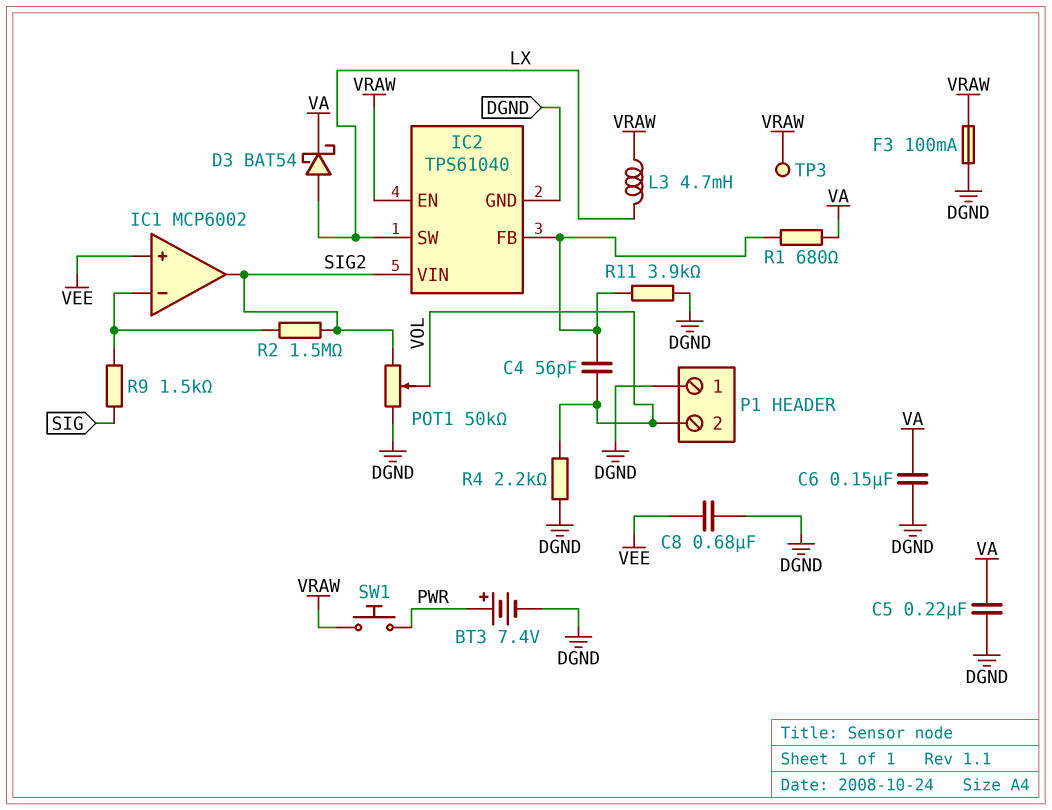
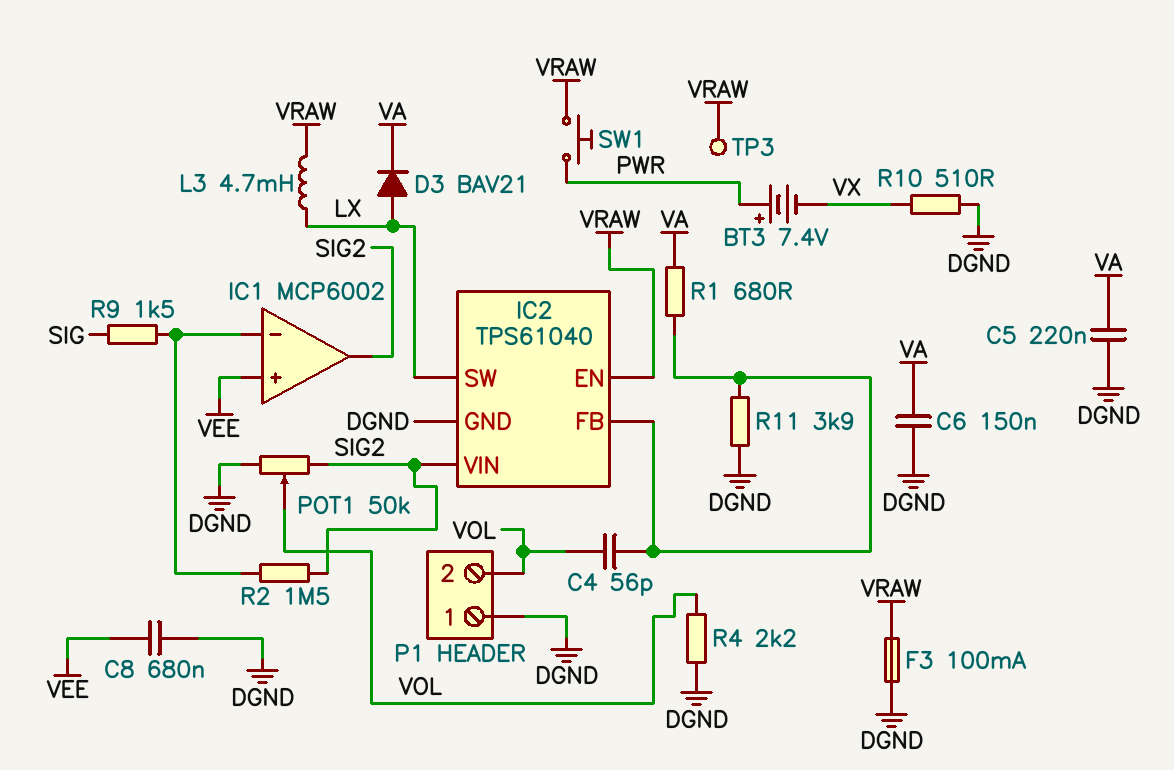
BT3: 7.4V (plus PWR, minus DGND) -> 7.4V (plus PWR, minus VX)
D3: schottky BAT54 (A LX, K VA) -> diode BAV21 (A LX, K VA)
R10: none -> 510 (DGND, VX)

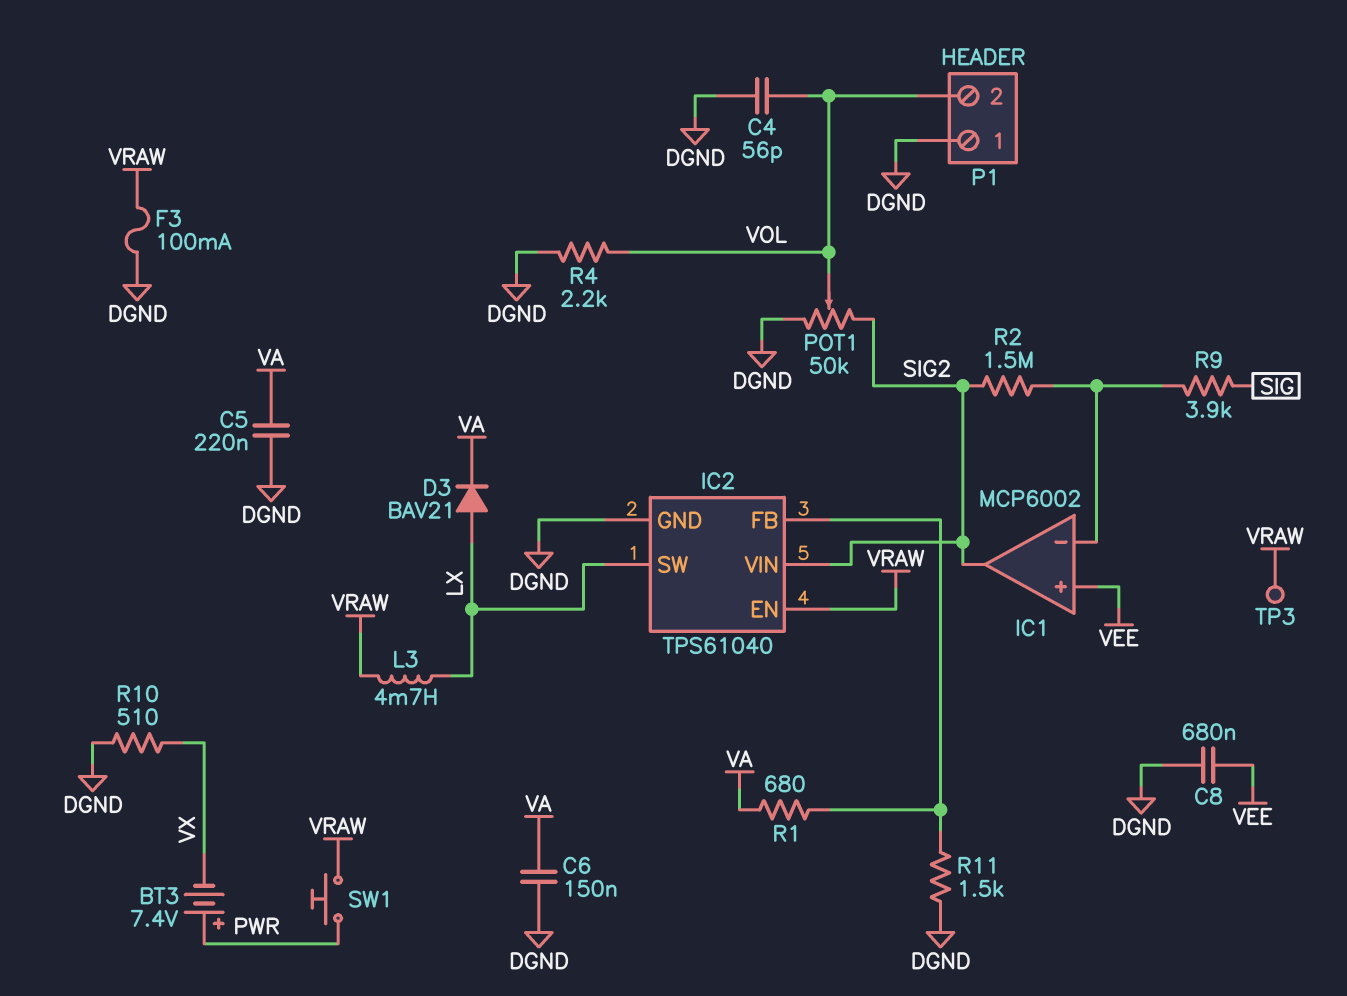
C4: 56pF (IC2/FB, VOL) -> 56pF (DGND, VOL)
R9: 1.5k (IC1/in-, SIG) -> 3.9k (IC1/in-, SIG)
R11: 3.9k (DGND, IC2/FB) -> 1.5k (DGND, IC2/FB)

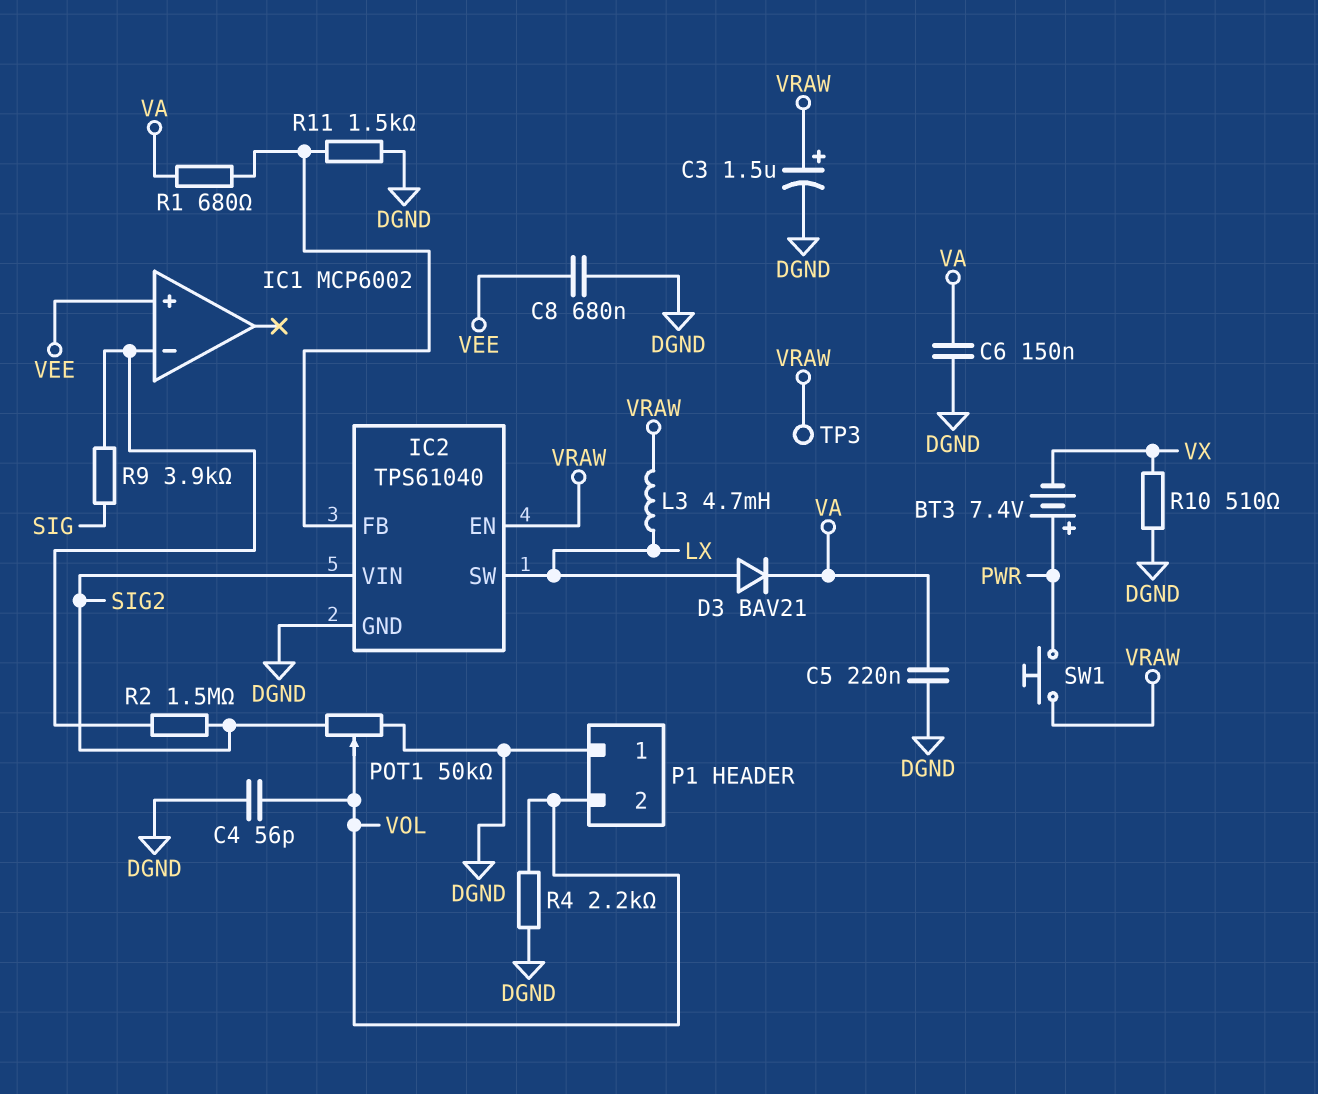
C3: none -> 1.5uF (plus VRAW, minus DGND)
F3: 100mA (DGND, VRAW) -> none
IC1 pin out: SIG2 -> none

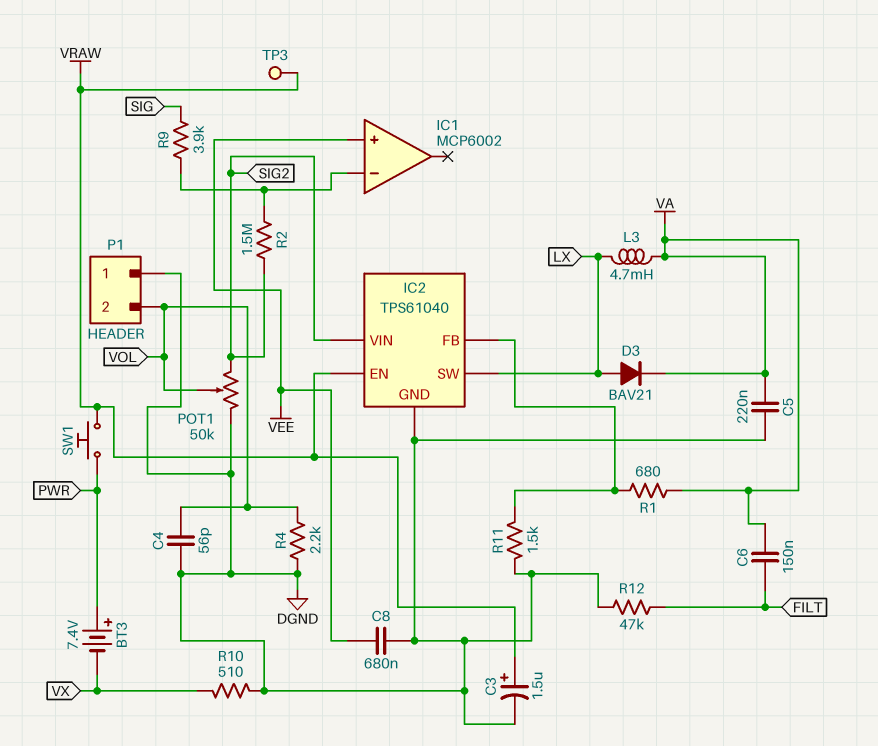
C6: 150nF (DGND, VA) -> 150nF (FILT, VA)
L3: 4.7mH (LX, VRAW) -> 4.7mH (LX, VA)
R12: none -> 47k (DGND, FILT)

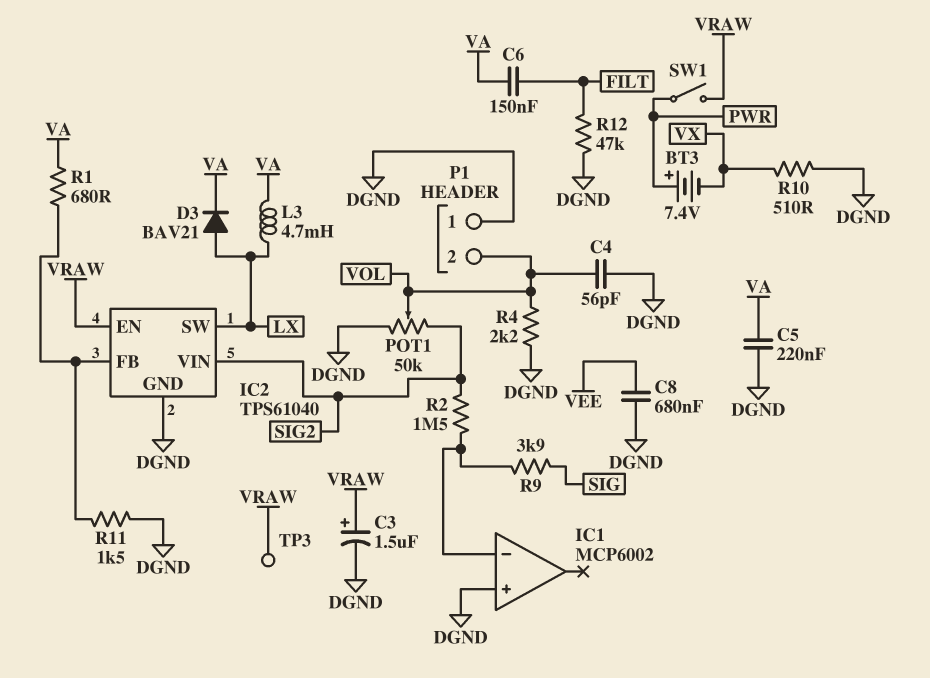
IC1 pin in+: VEE -> DGND
SW1: button (PWR, VRAW) -> switch (PWR, VRAW)

